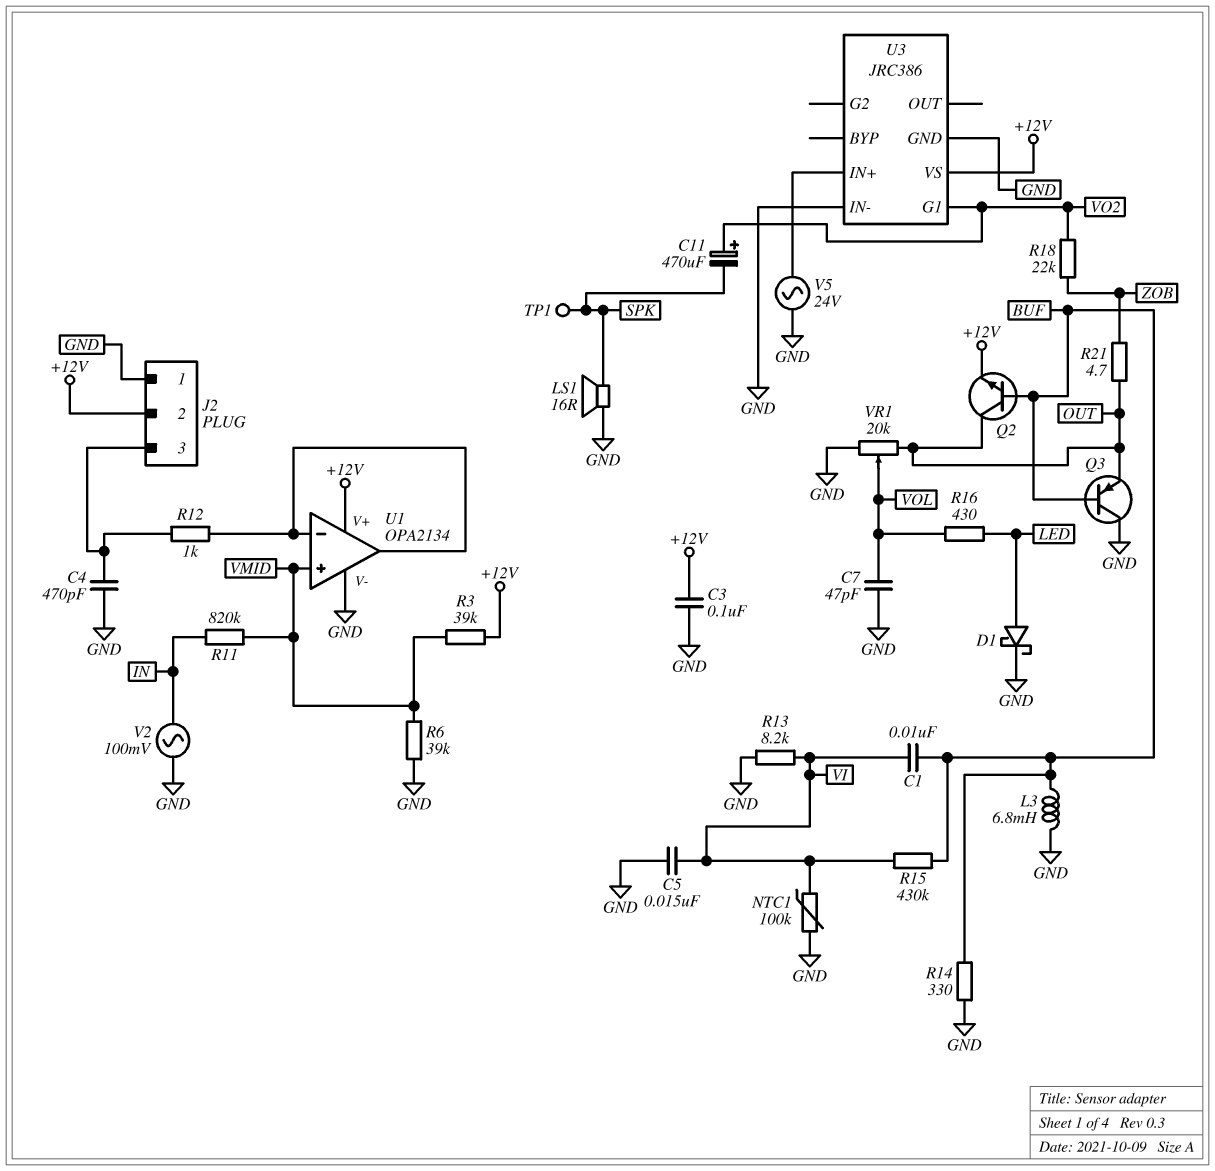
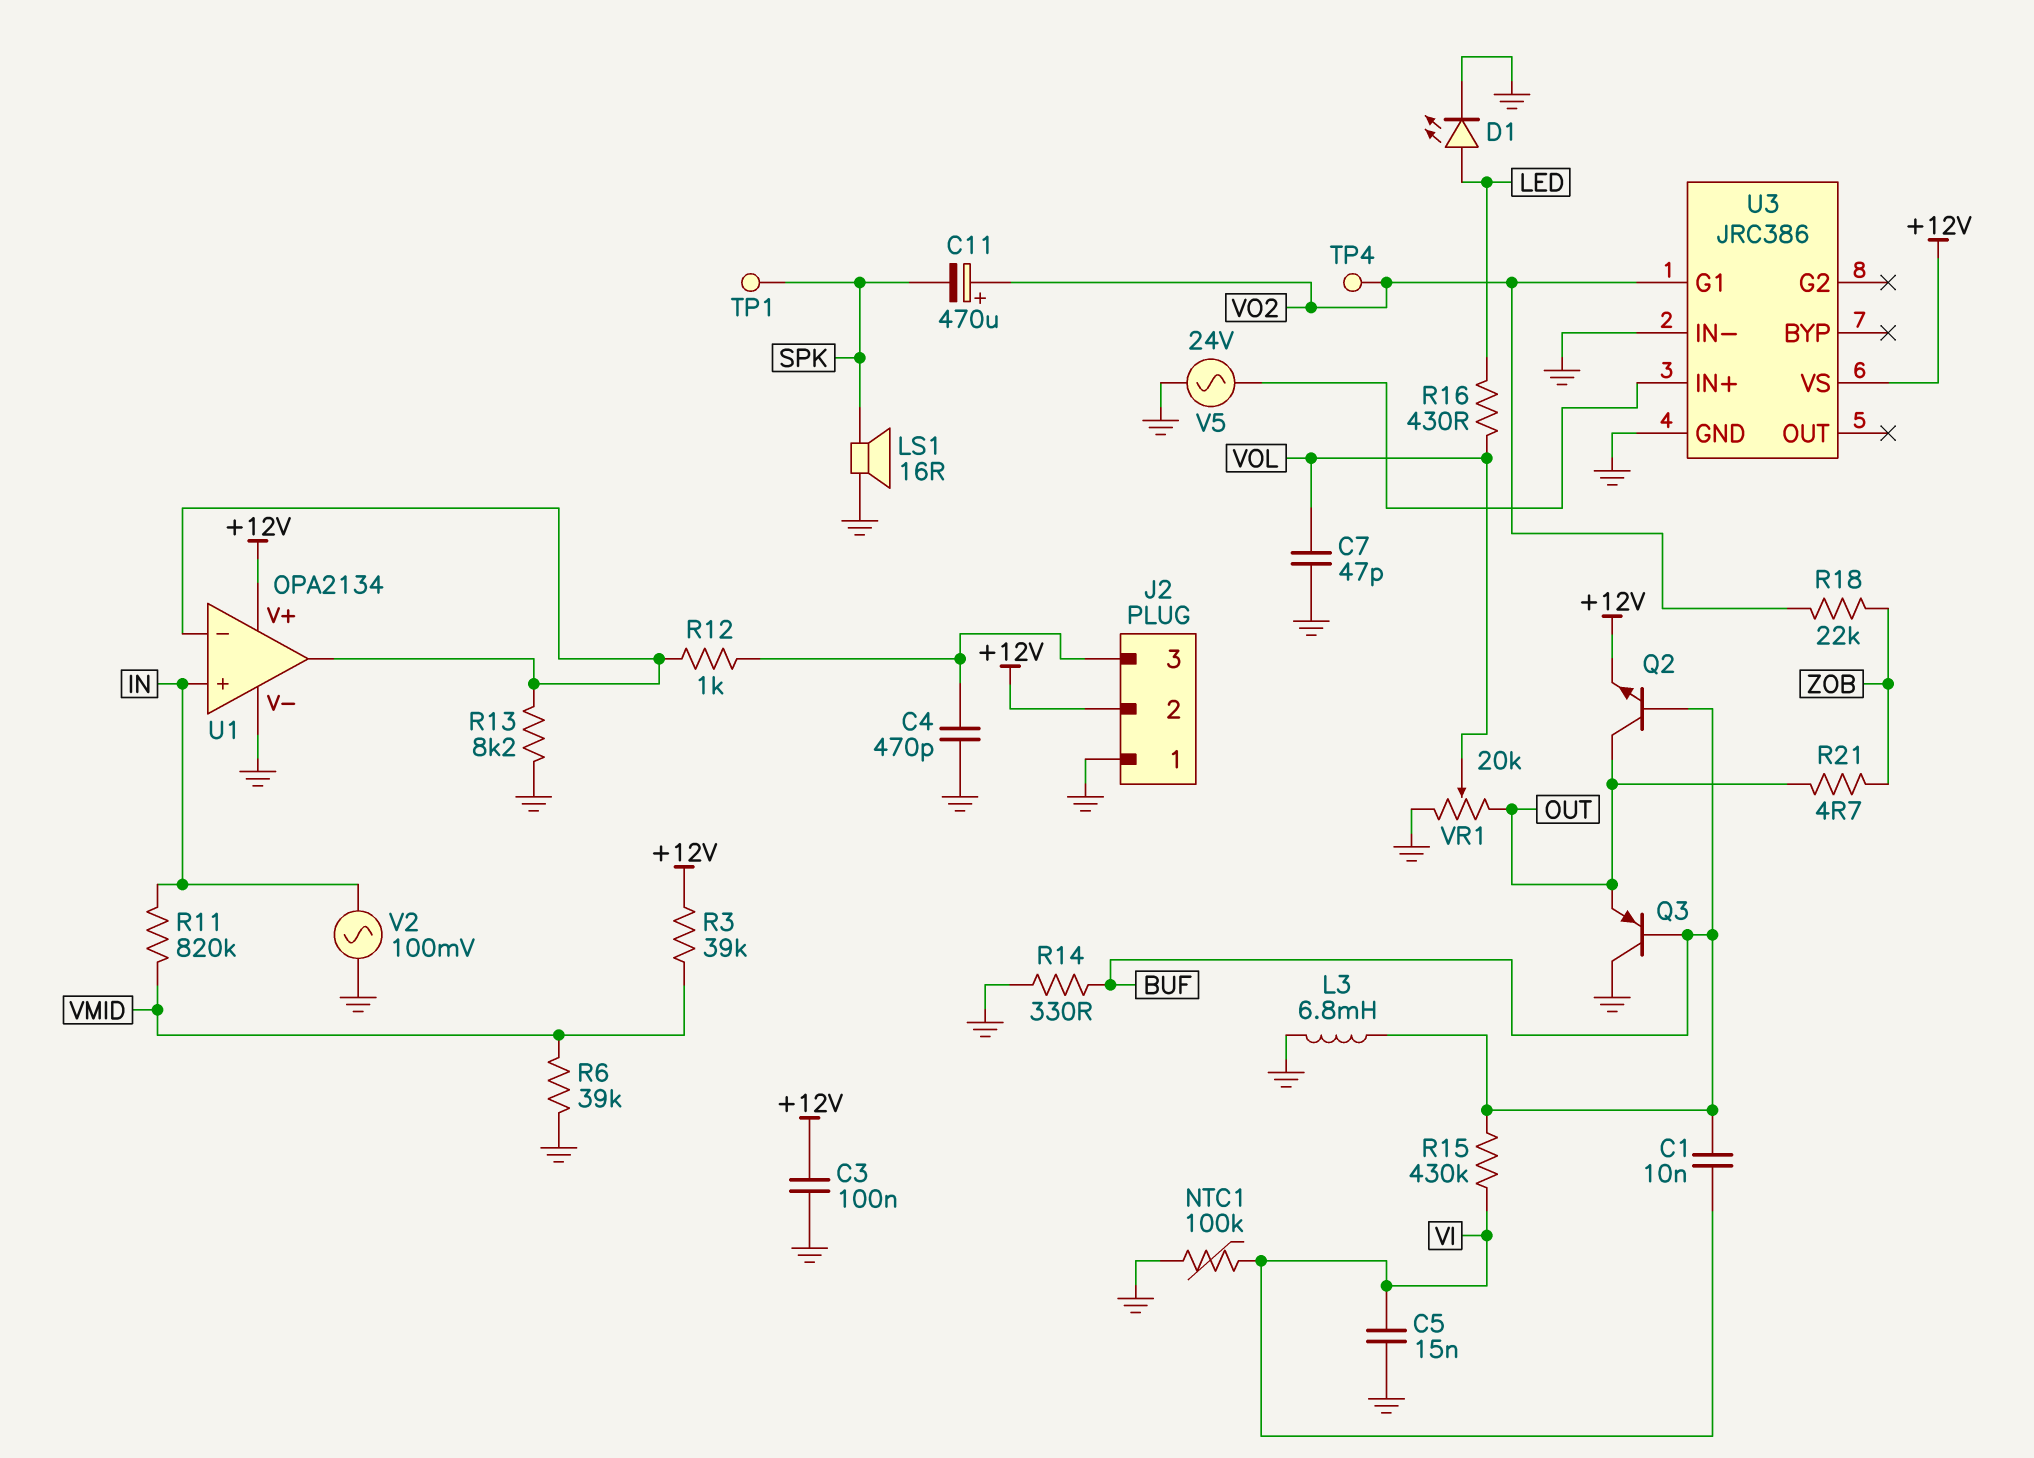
D1: schottky (A LED, K GND) -> LED (A LED, K GND)
R13: 8.2k (GND, VI) -> 8.2k (GND, U1/in-)
TP4: none -> test point (VO2)
U1 pin in+: VMID -> IN

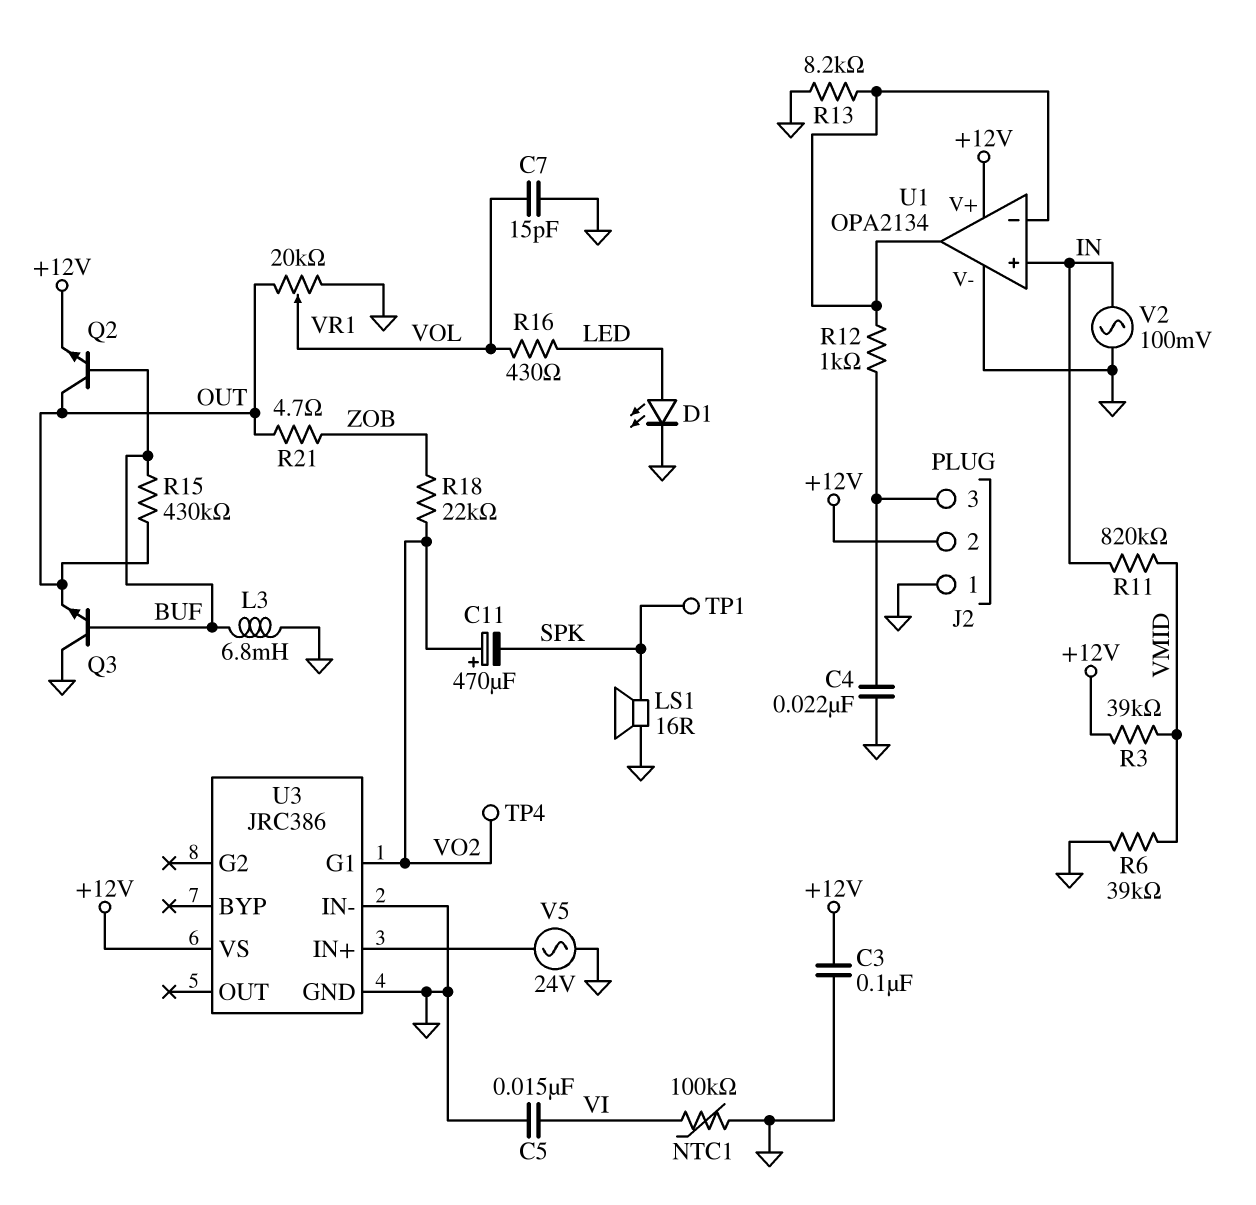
C1: 10nF (BUF, VI) -> none
C4: 470pF (GND, J2/3) -> 22nF (GND, J2/3)
C7: 47pF (GND, VOL) -> 15pF (GND, VOL)
Q3: PNP (B BUF, C GND, E OUT) -> NPN (B BUF, C GND, E OUT)
R14: 330 (BUF, GND) -> none
R15: 430k (BUF, VI) -> 430k (BUF, OUT)

